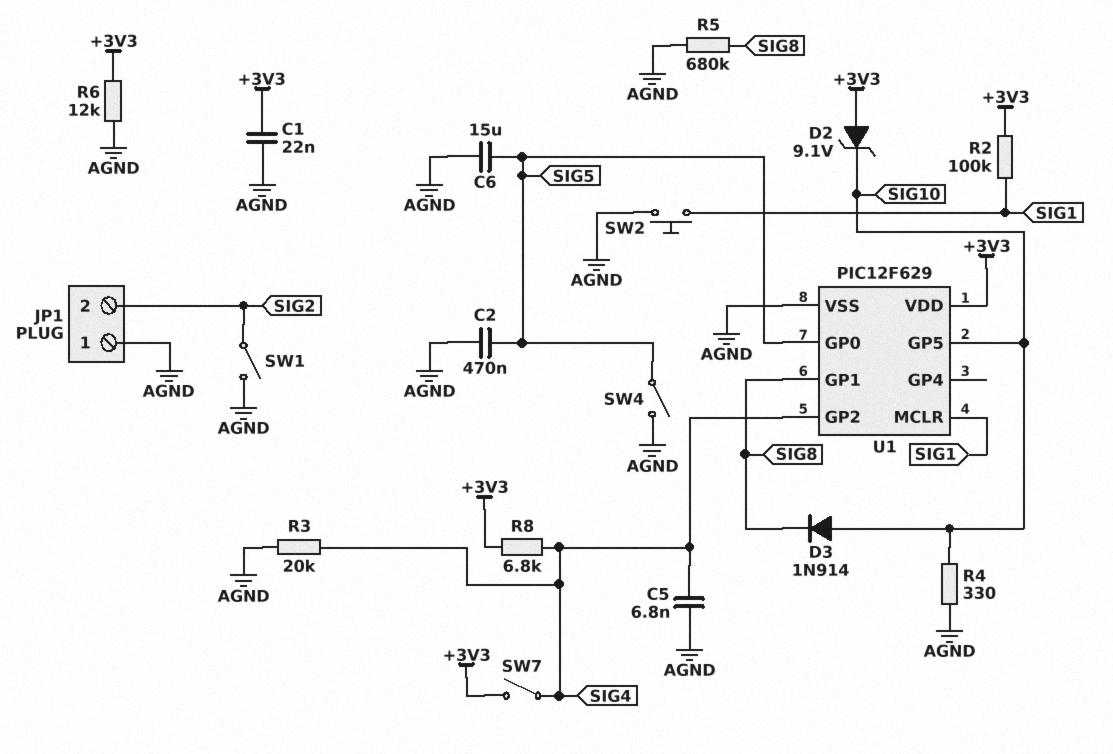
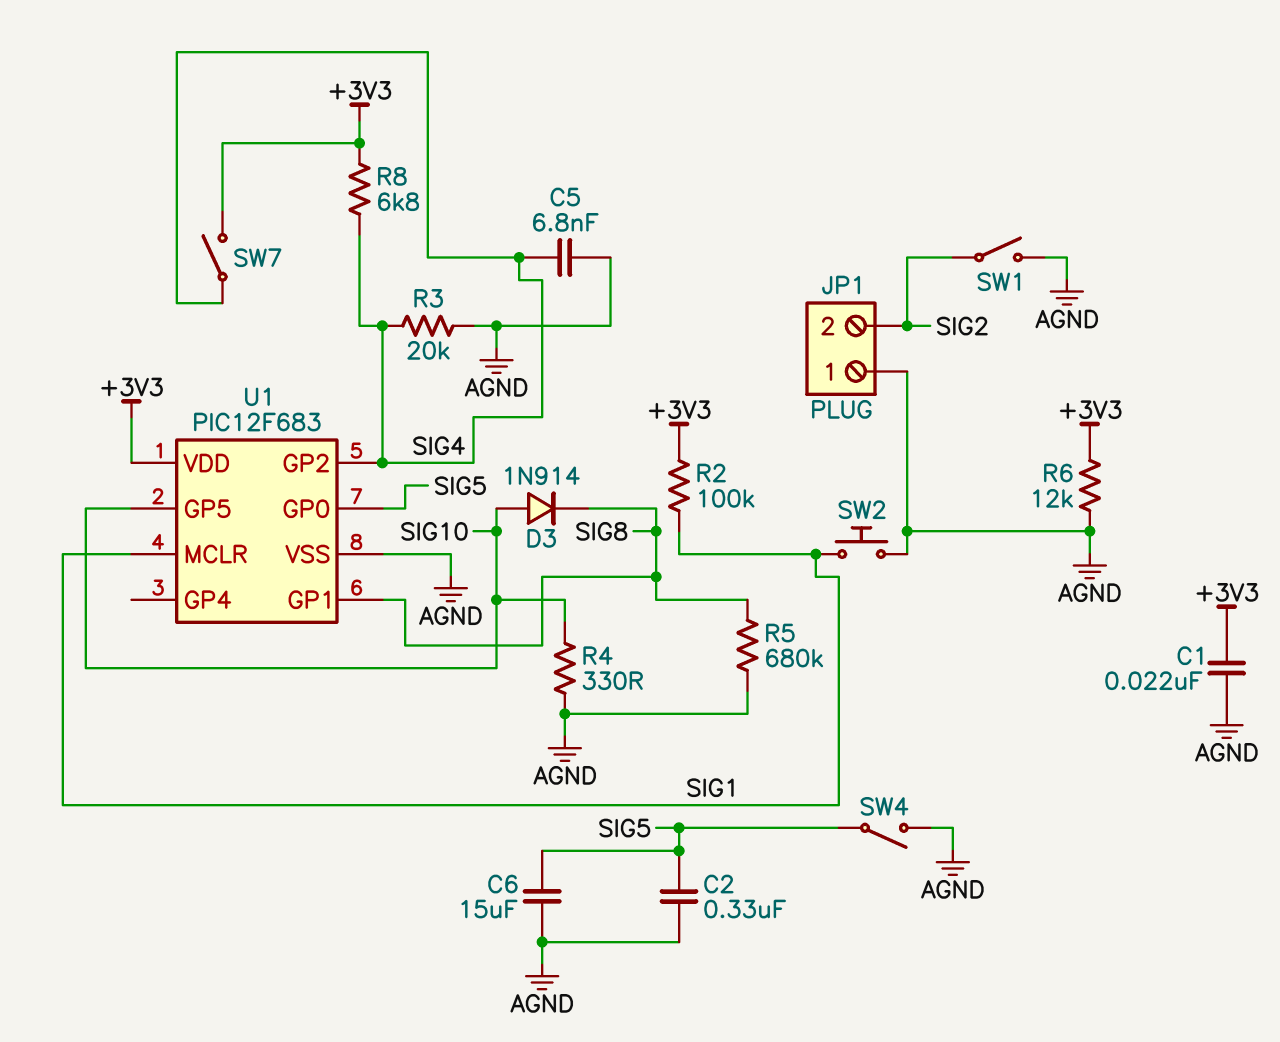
C2: 470nF (AGND, SIG5) -> 330nF (AGND, SIG5)
D2: zener 9.1V (A +3V3, K SIG10) -> none
U1: PIC12F629 -> PIC12F683

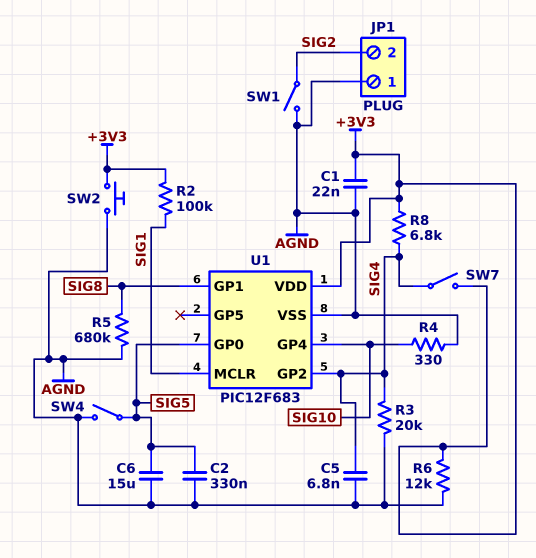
D3: diode 1N914 (A SIG10, K SIG8) -> none
SW2: button (AGND, SIG1) -> button (+3V3, AGND)
U1 pin GP4: none -> SIG10
U1 pin GP5: SIG10 -> none

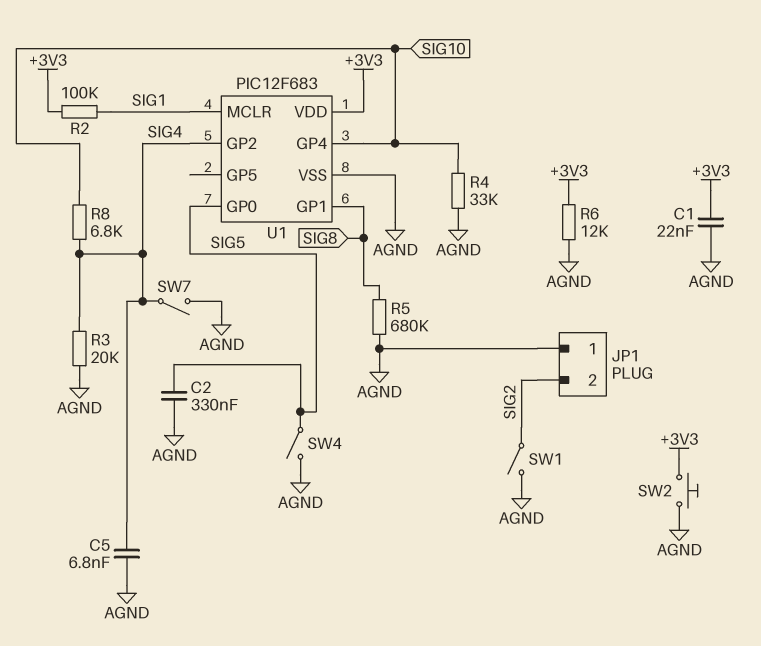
C6: 15uF (AGND, SIG5) -> none
R4: 330 (AGND, SIG10) -> 33k (AGND, SIG10)
R8: 6.8k (+3V3, SIG4) -> 6.8k (SIG4, SIG10)
SW7: switch (+3V3, SIG4) -> switch (AGND, SIG4)

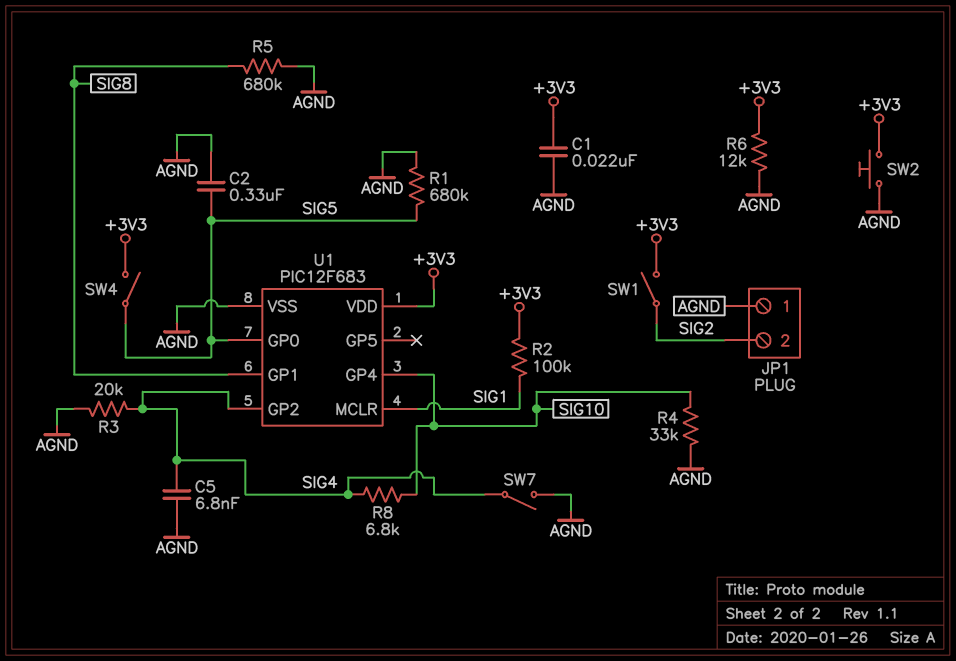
R1: none -> 680k (AGND, SIG5)
SW1: switch (AGND, SIG2) -> switch (+3V3, SIG2)
SW4: switch (AGND, SIG5) -> switch (+3V3, SIG5)

